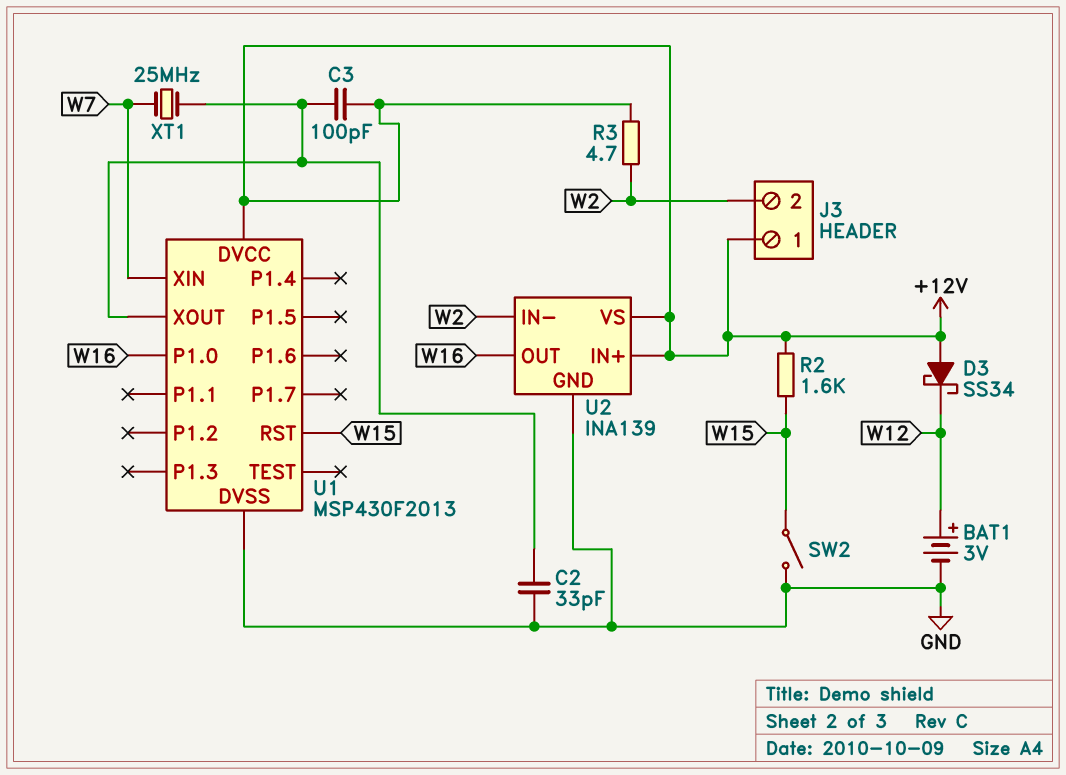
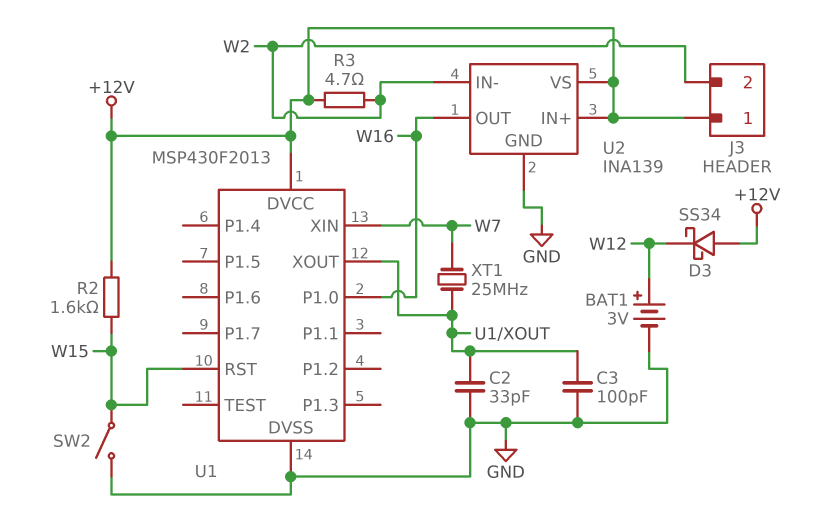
C3: 100pF (+12V, U1/XOUT) -> 100pF (GND, U1/XOUT)

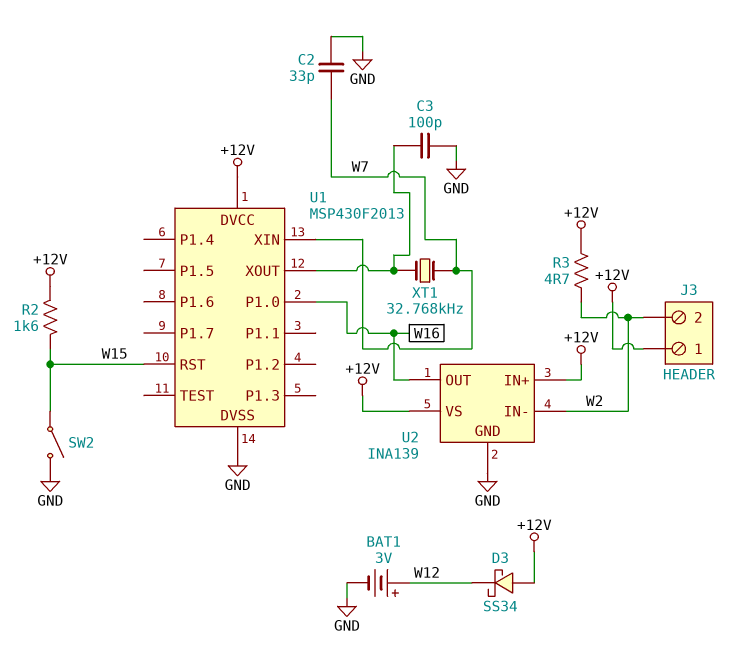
C2: 33pF (GND, U1/XOUT) -> 33pF (GND, W7)
XT1: 25MHz (U1/XOUT, W7) -> 32.768kHz (U1/XOUT, W7)

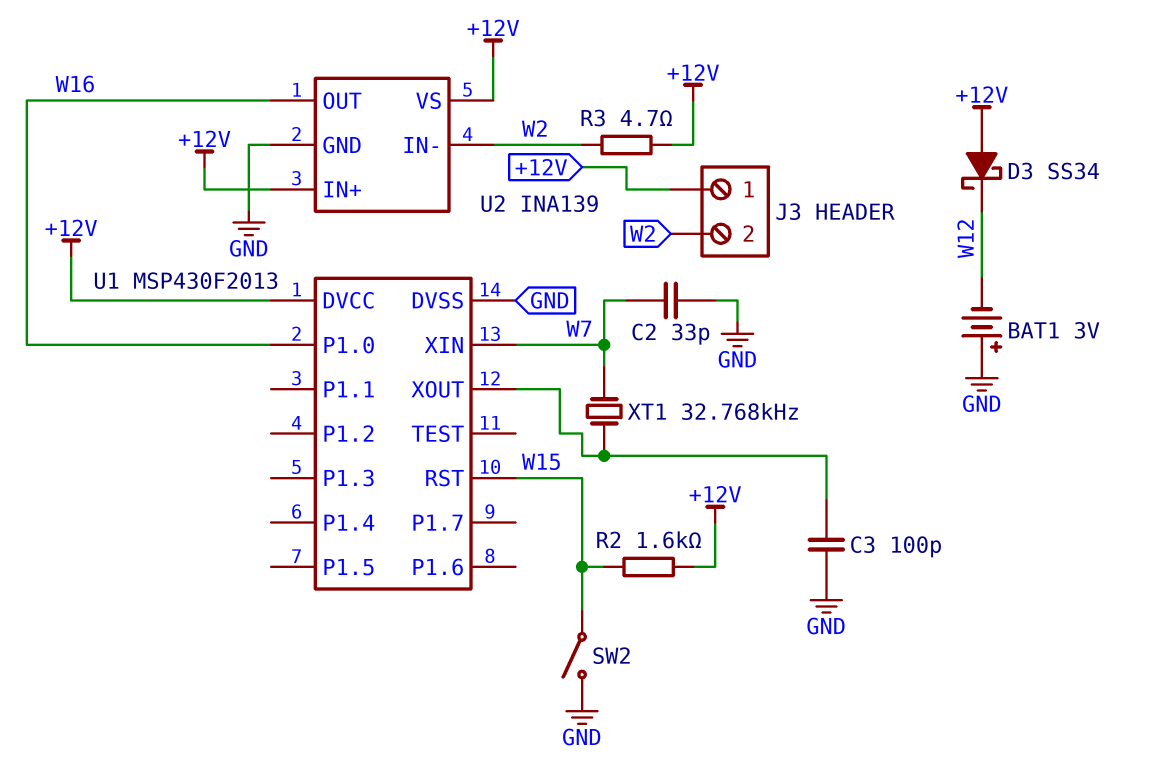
BAT1: 3V (plus W12, minus GND) -> 3V (plus GND, minus W12)

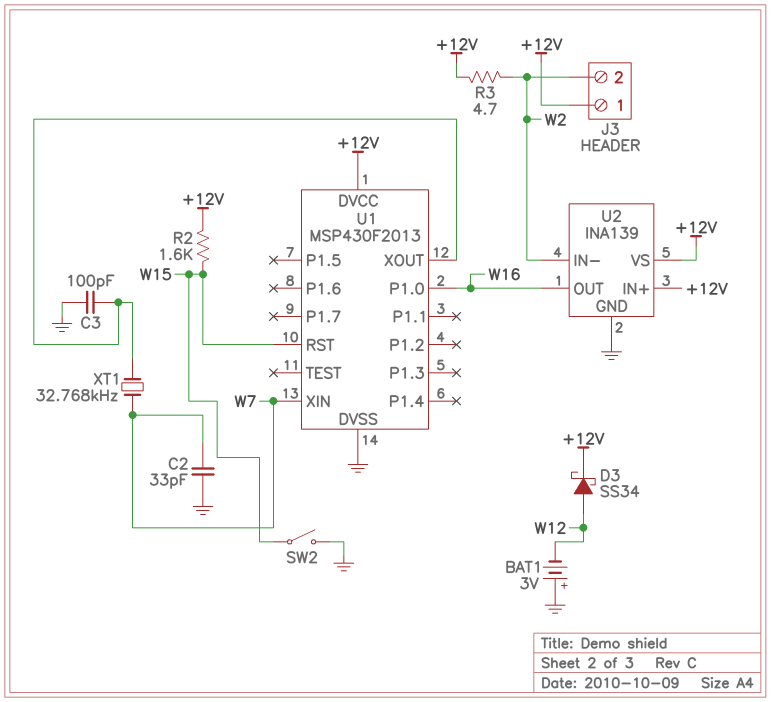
D3: schottky SS34 (A +12V, K W12) -> schottky SS34 (A W12, K +12V)

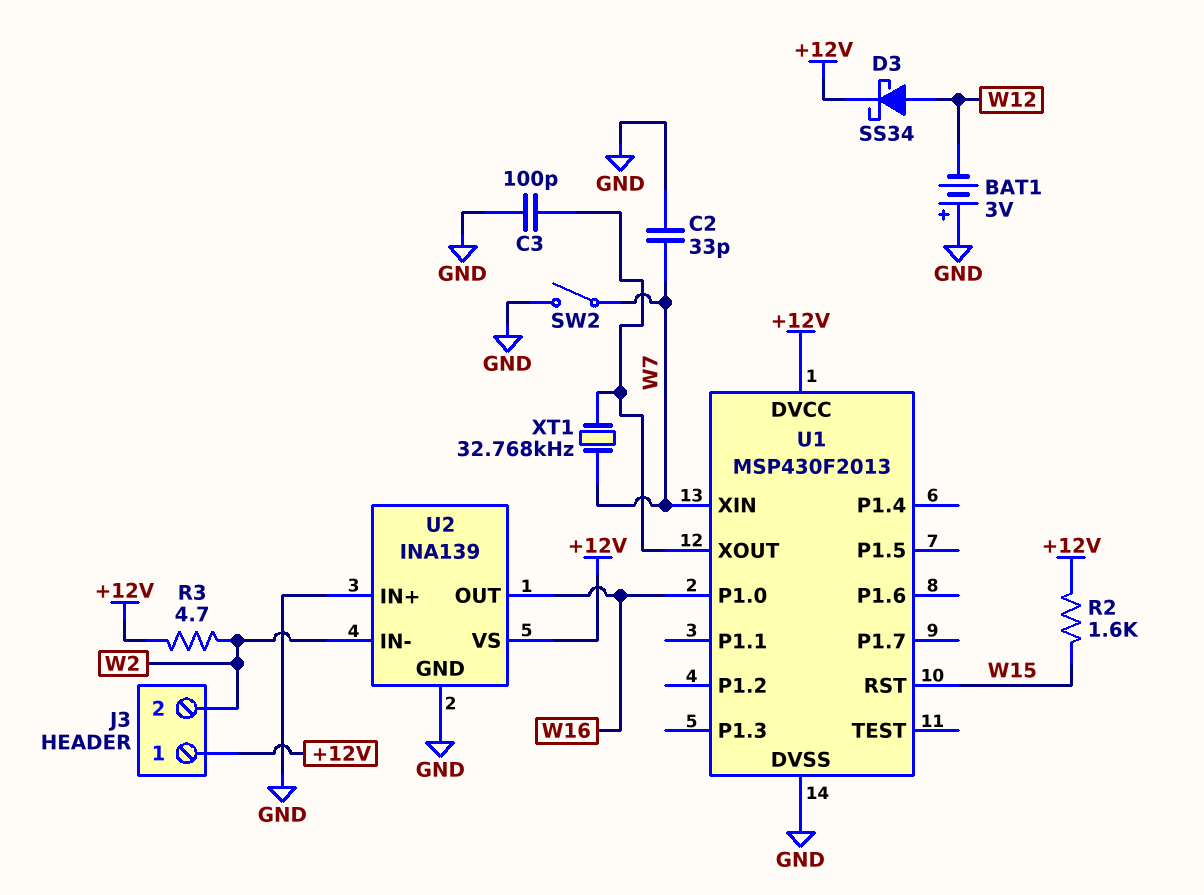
SW2: switch (GND, W15) -> switch (GND, W7)
U2 pin IN+: +12V -> GND

